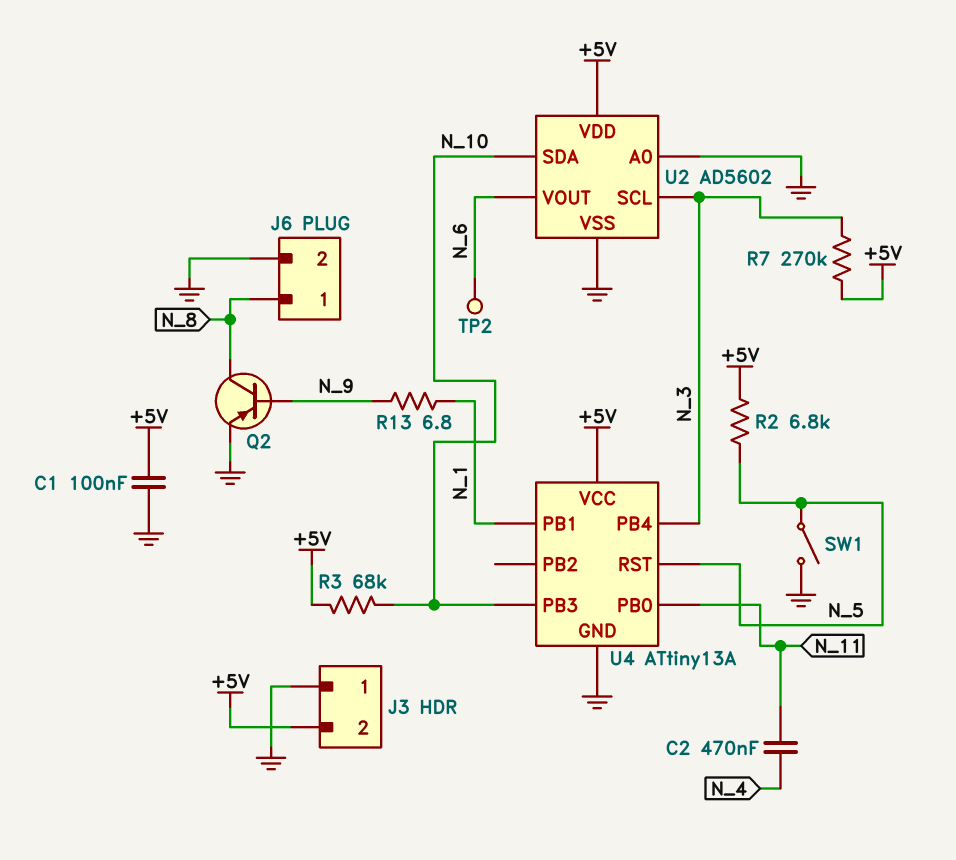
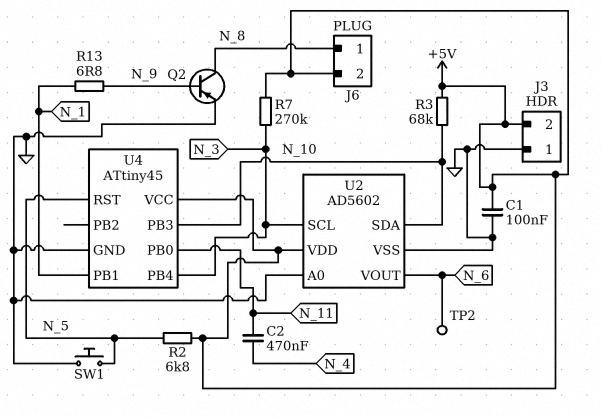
J6 pin 2: GND -> +5V
SW1: switch (GND, N_5) -> button (GND, N_5)
U4: ATtiny13A -> ATtiny45

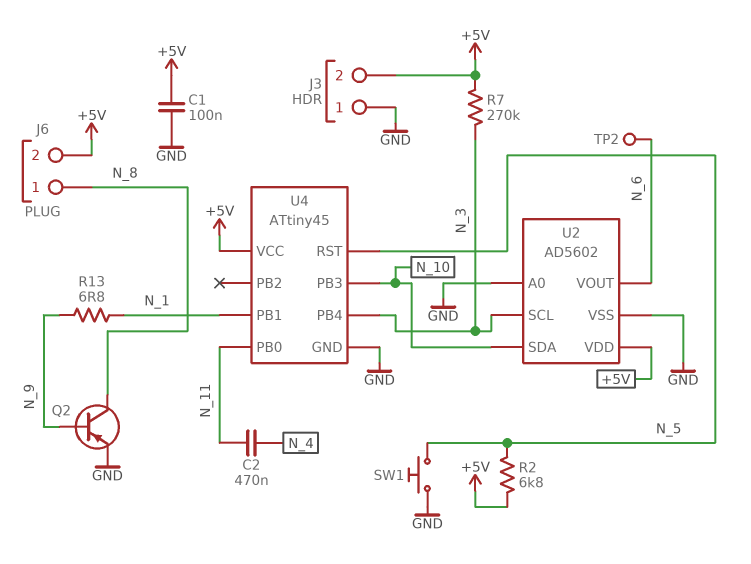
R3: 68k (+5V, N_10) -> none

